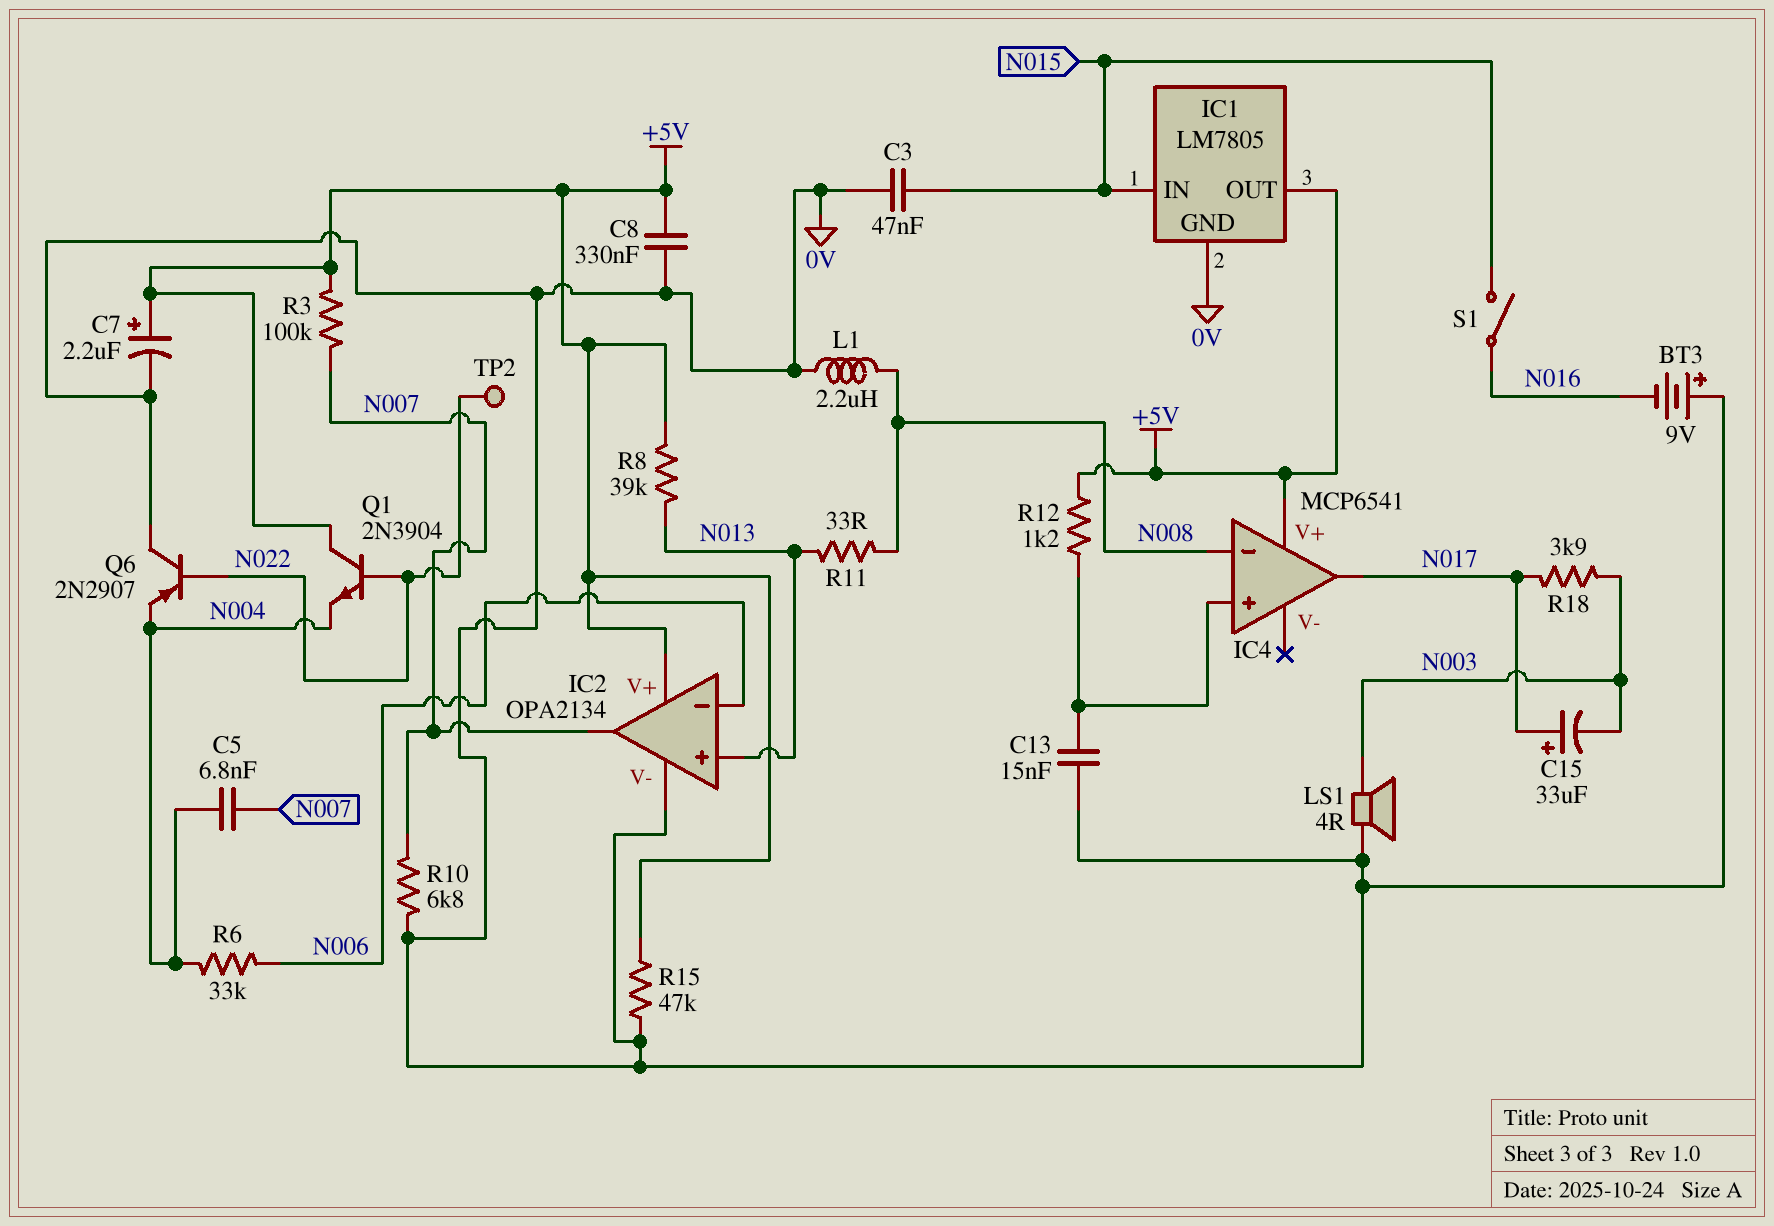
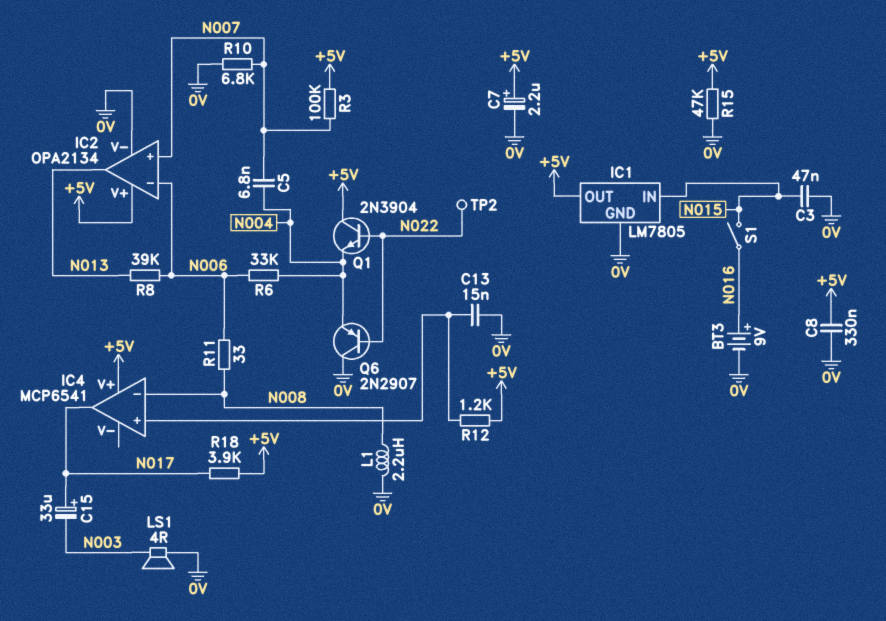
BT3: 9V (plus 0V, minus N016) -> 9V (plus N016, minus 0V)
IC2 pin in+: N013 -> N007
IC2 pin out: N007 -> N013
R8: 39k (+5V, N013) -> 39k (N006, N013)
R11: 33 (N008, N013) -> 33 (N006, N008)
R18: 3.9k (N003, N017) -> 3.9k (+5V, N017)

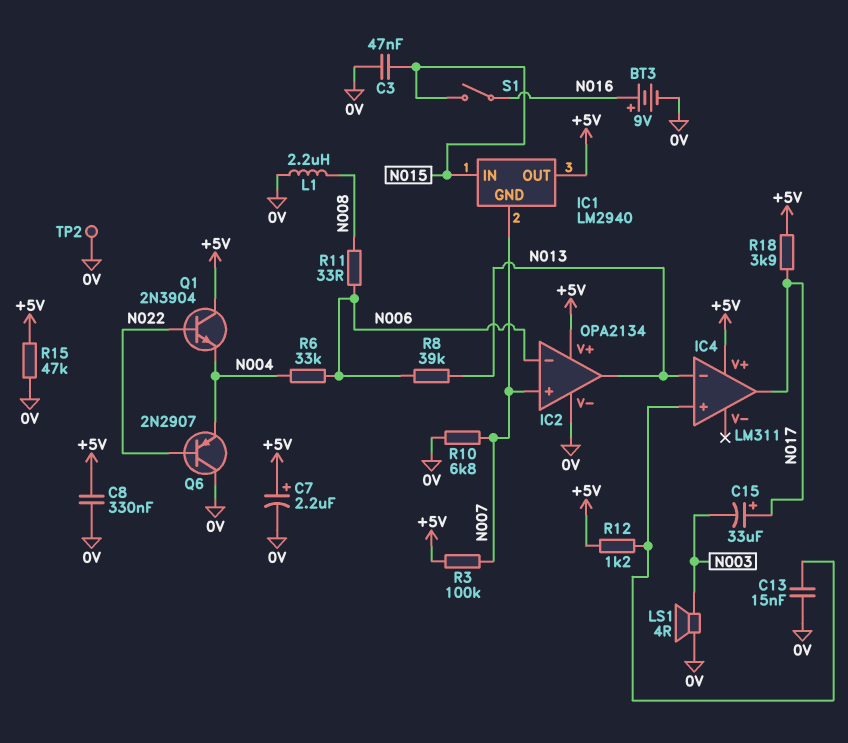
C5: 6.8nF (N004, N007) -> none
IC1: LM7805 -> LM2940
IC1 pin GND: 0V -> N007
IC4: MCP6541 -> LM311
IC4 pin in-: N008 -> N013
TP2: test point (N022) -> test point (0V)

